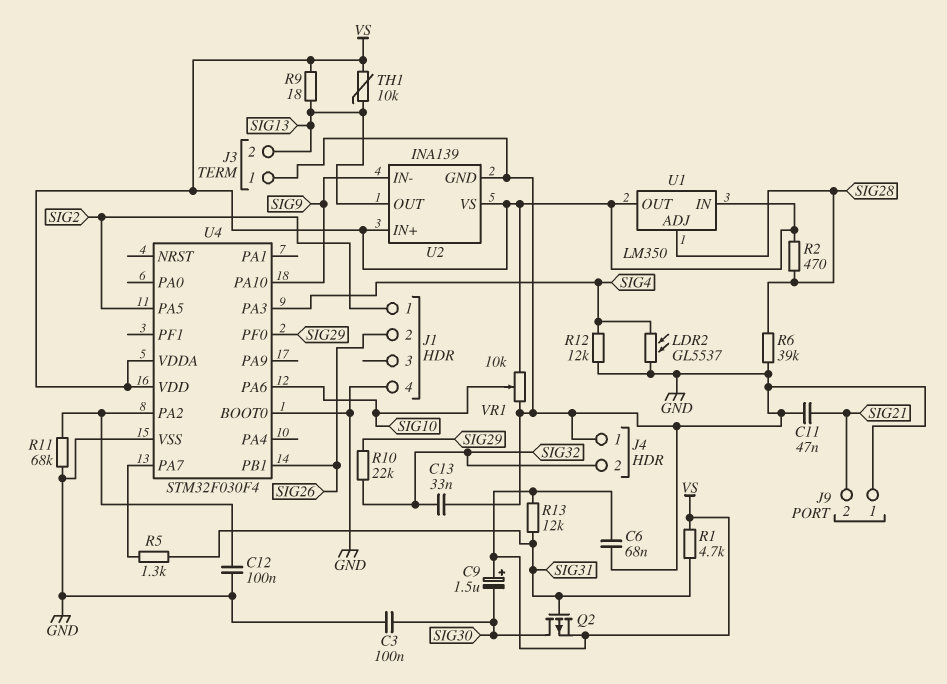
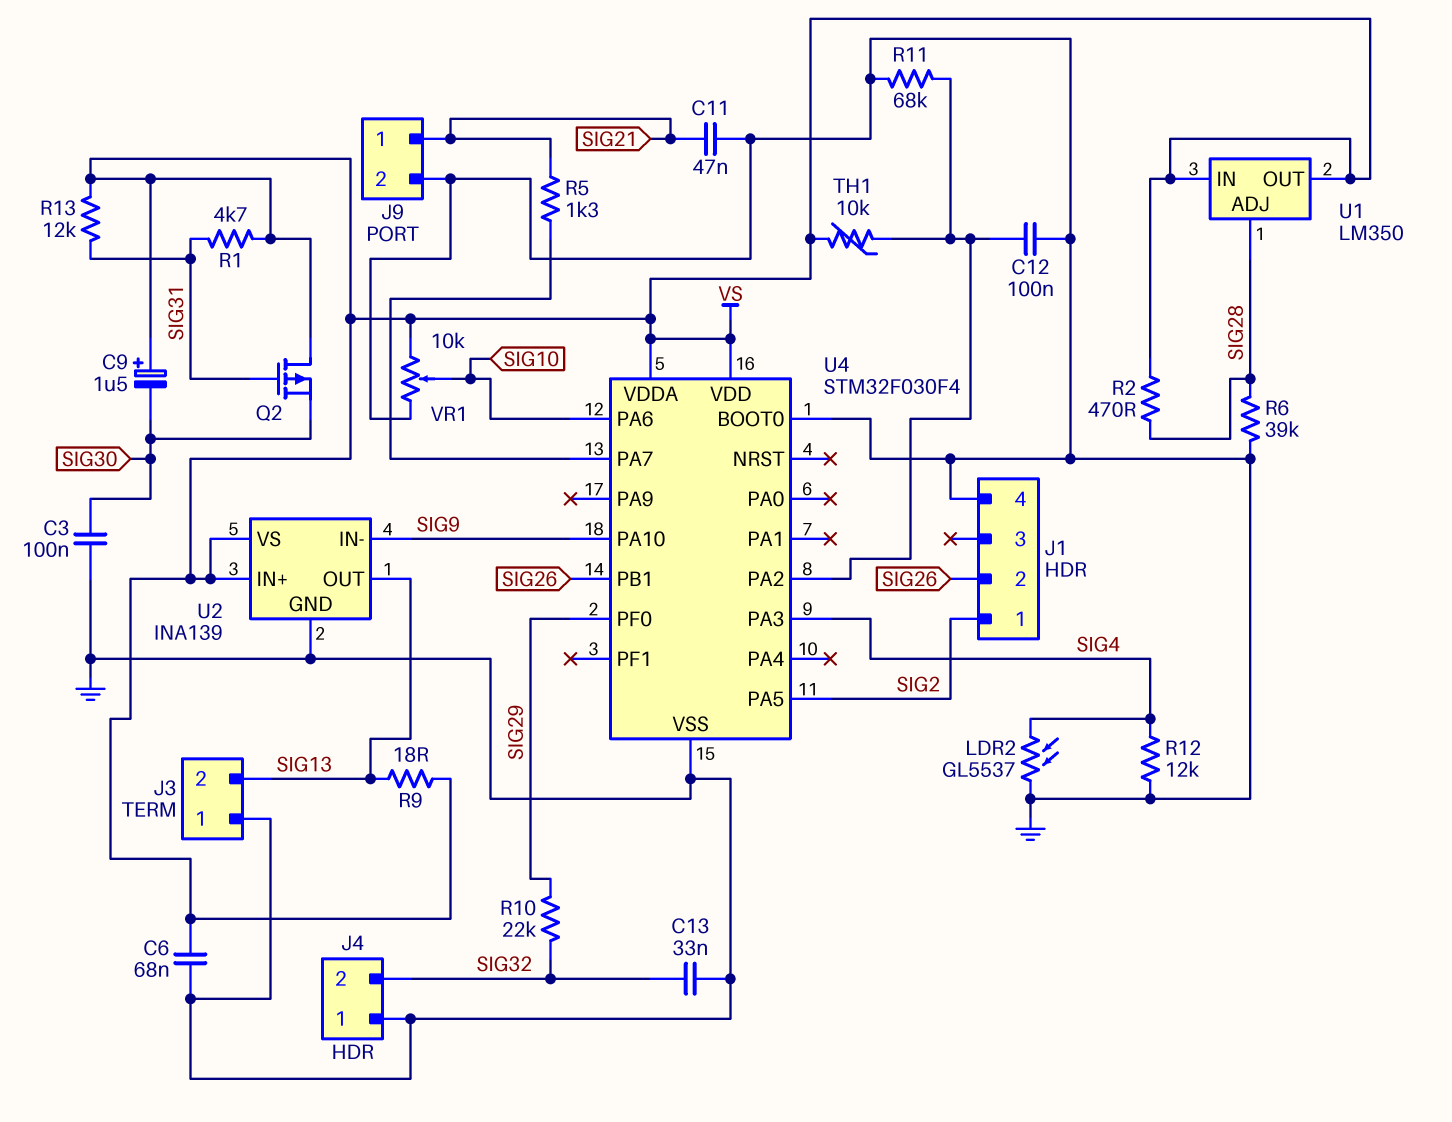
J9 pin 1: GND -> SIG21
J9 pin 2: SIG21 -> GND
Q2: PMOS (G SIG31, D SIG30, S VS) -> PMOS (G SIG31, D VS, S SIG30)
R5: 1.3k (SIG31, U4/PA7) -> 1.3k (SIG21, U4/PA7)
TH1: 10k (SIG13, VS) -> 10k (U4/PA2, VS)

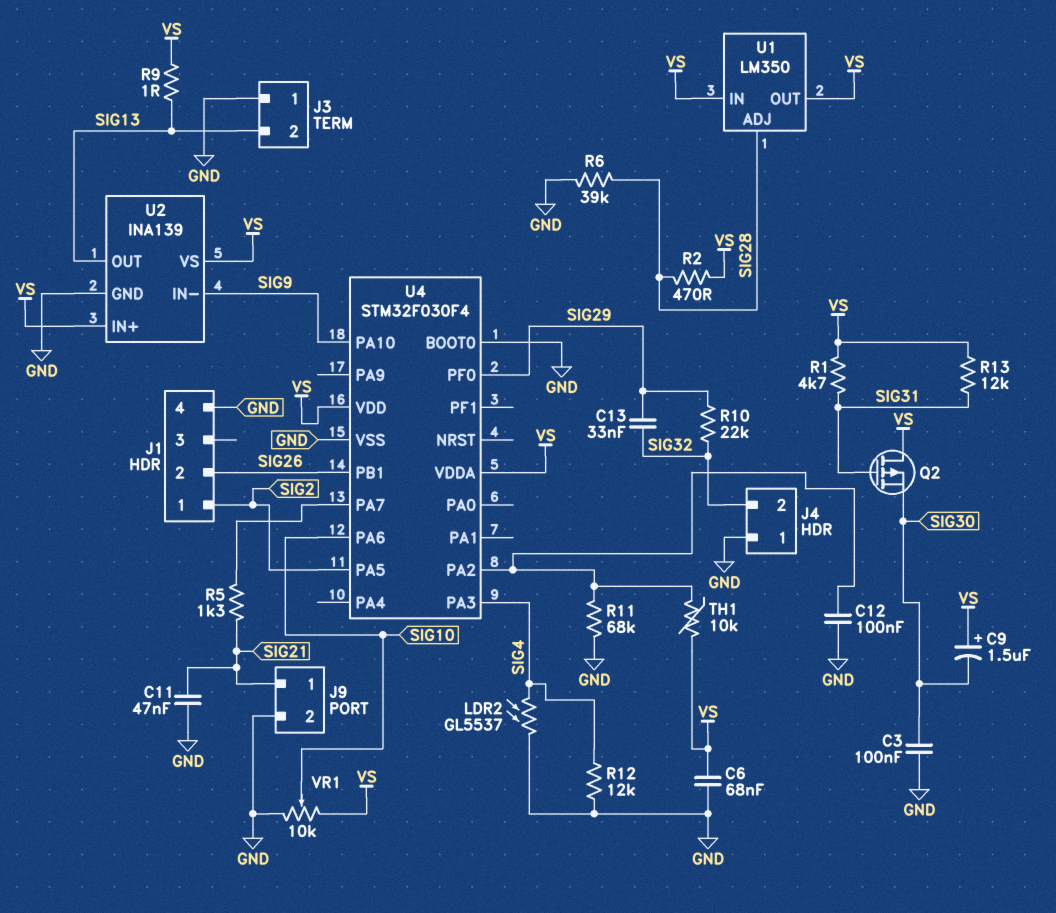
C13: 33nF (GND, SIG32) -> 33nF (SIG29, SIG32)
R9: 18 (SIG13, VS) -> 1 (SIG13, VS)

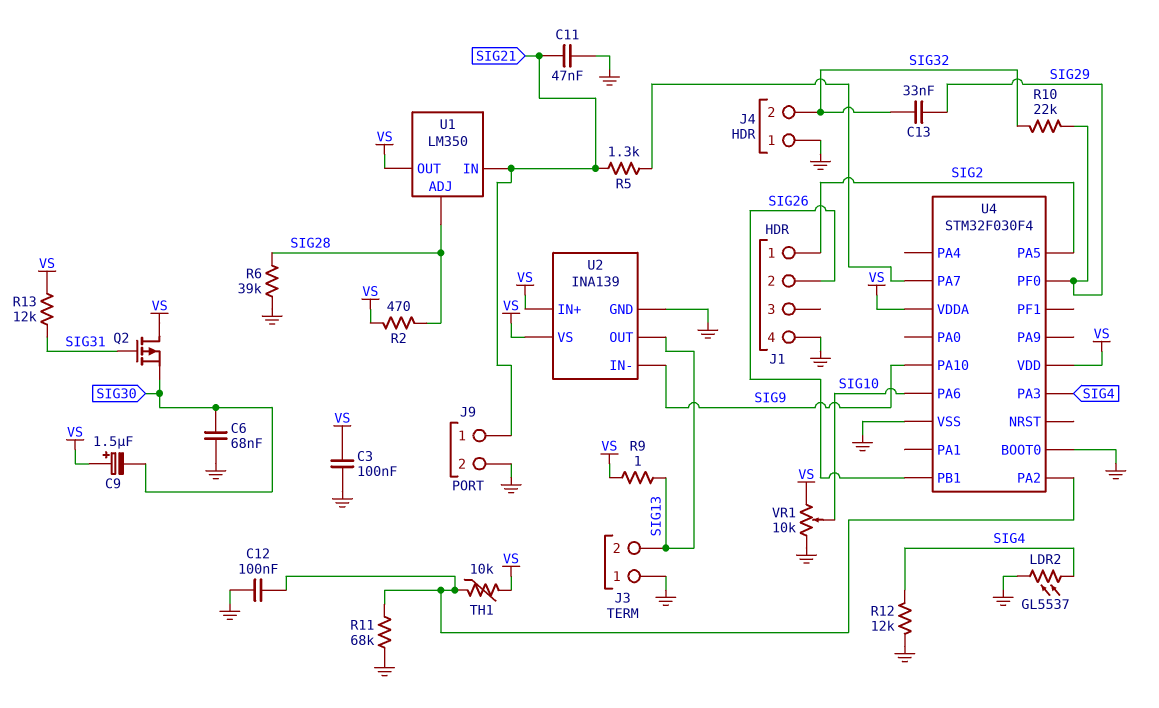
C3: 100nF (GND, SIG30) -> 100nF (GND, VS)
C6: 68nF (GND, VS) -> 68nF (GND, SIG30)
R1: 4.7k (SIG31, VS) -> none
U1 pin IN: VS -> SIG21

